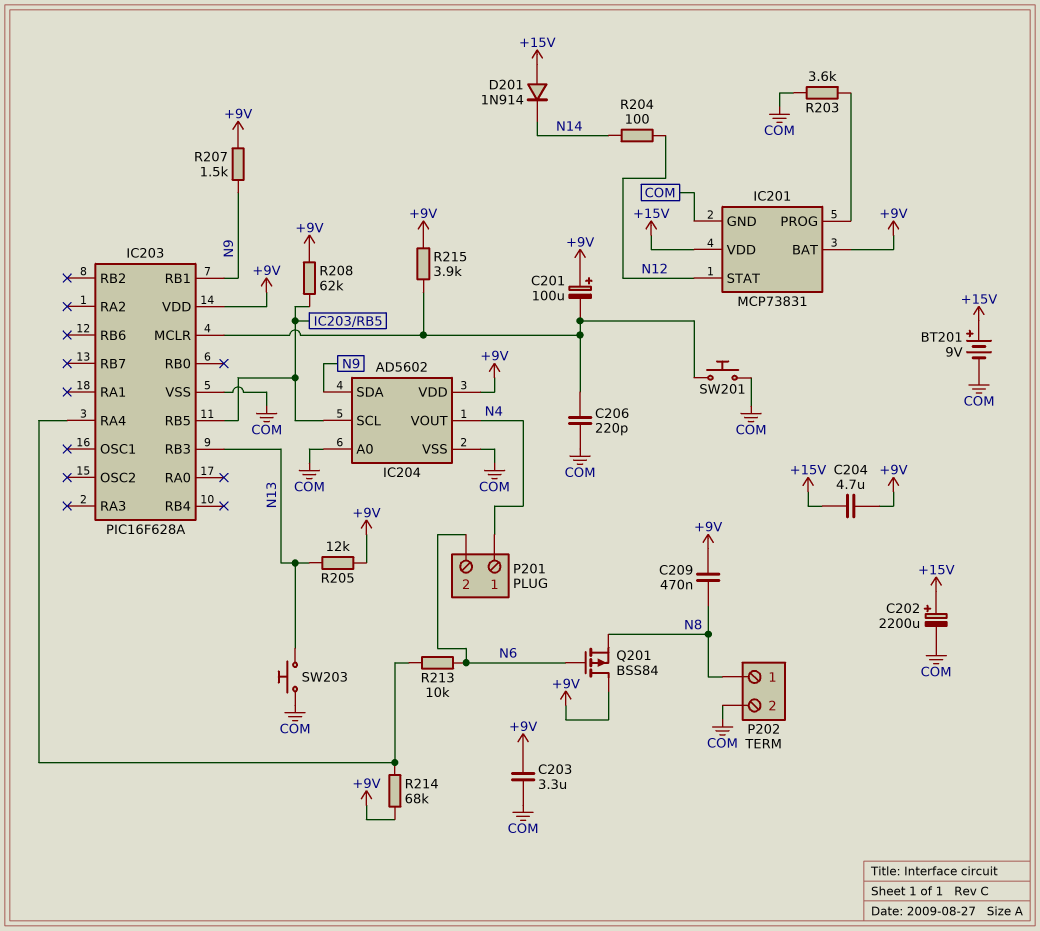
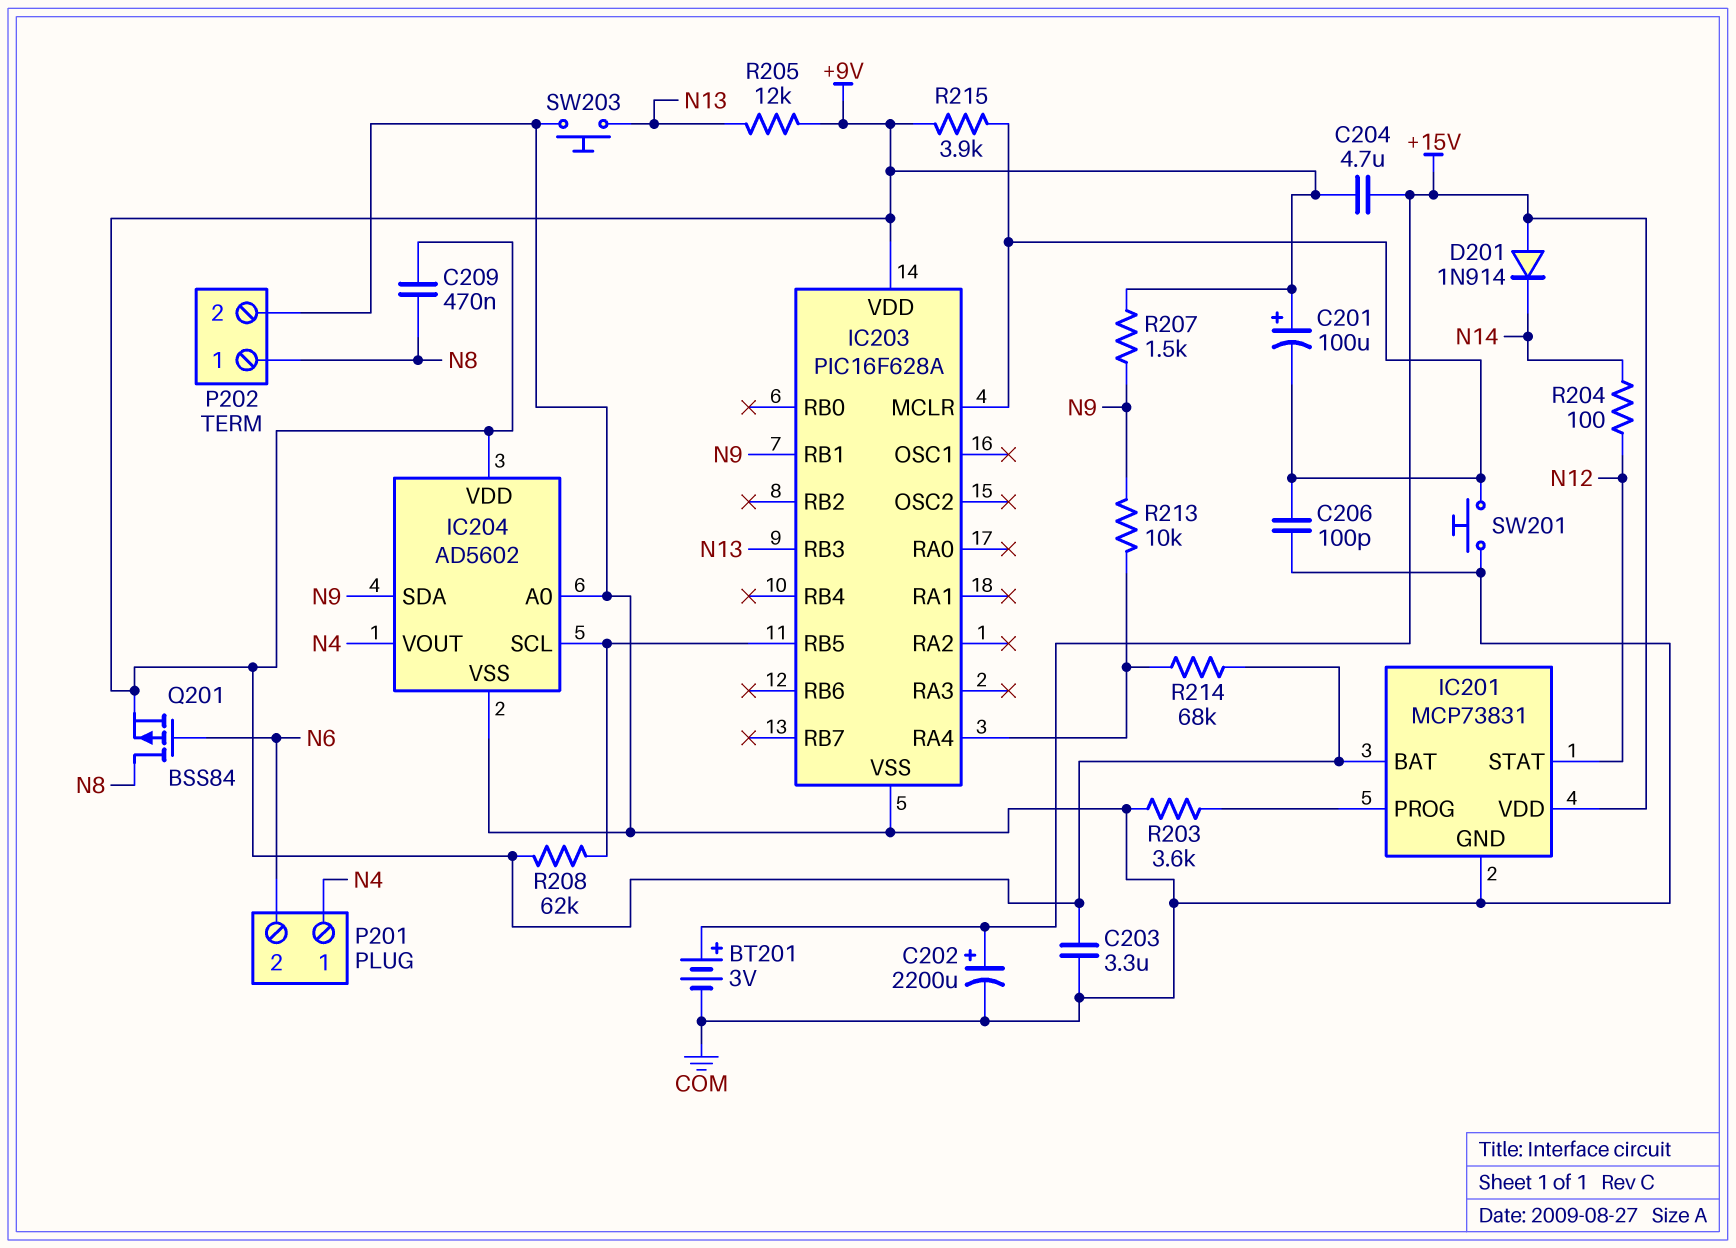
BT201: 9V (plus +15V, minus COM) -> 3V (plus +15V, minus COM)
C206: 220pF (COM, IC203/MCLR) -> 100pF (COM, IC203/MCLR)
Q201: PMOS BSS84 (G N6, D +9V, S N8) -> PMOS BSS84 (G N6, D N8, S +9V)
R213: 10k (IC203/RA4, N6) -> 10k (IC203/RA4, N9)

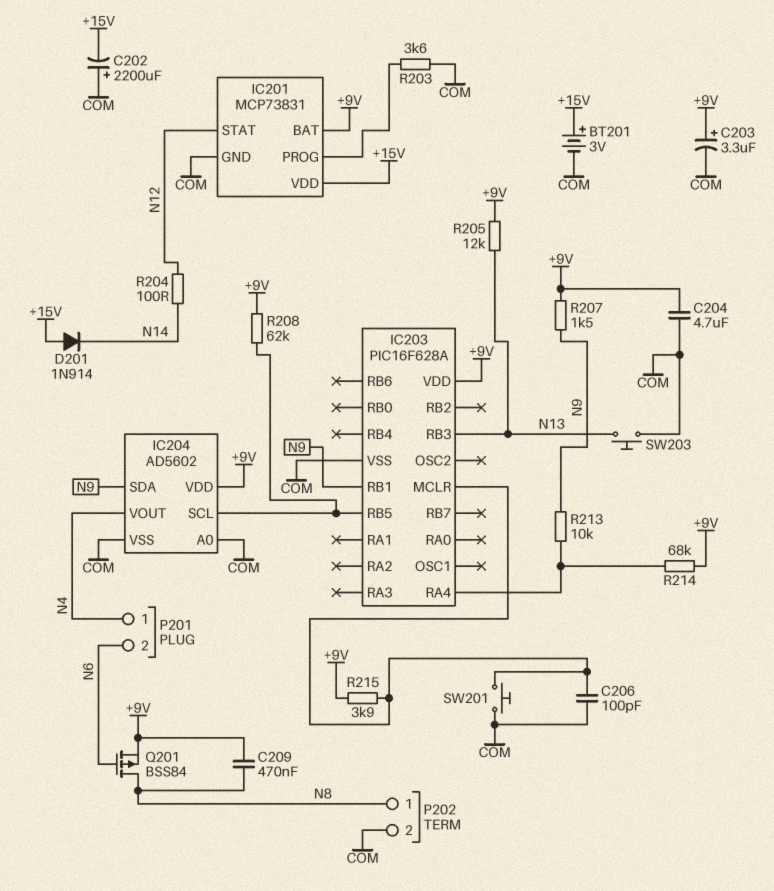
C201: 100uF (plus +9V, minus IC203/MCLR) -> none
C202: 2200uF (plus +15V, minus COM) -> 2200uF (plus COM, minus +15V)
C203: 3.3uF (+9V, COM) -> 3.3uF (plus +9V, minus COM)
C204: 4.7uF (+9V, +15V) -> 4.7uF (+9V, COM)

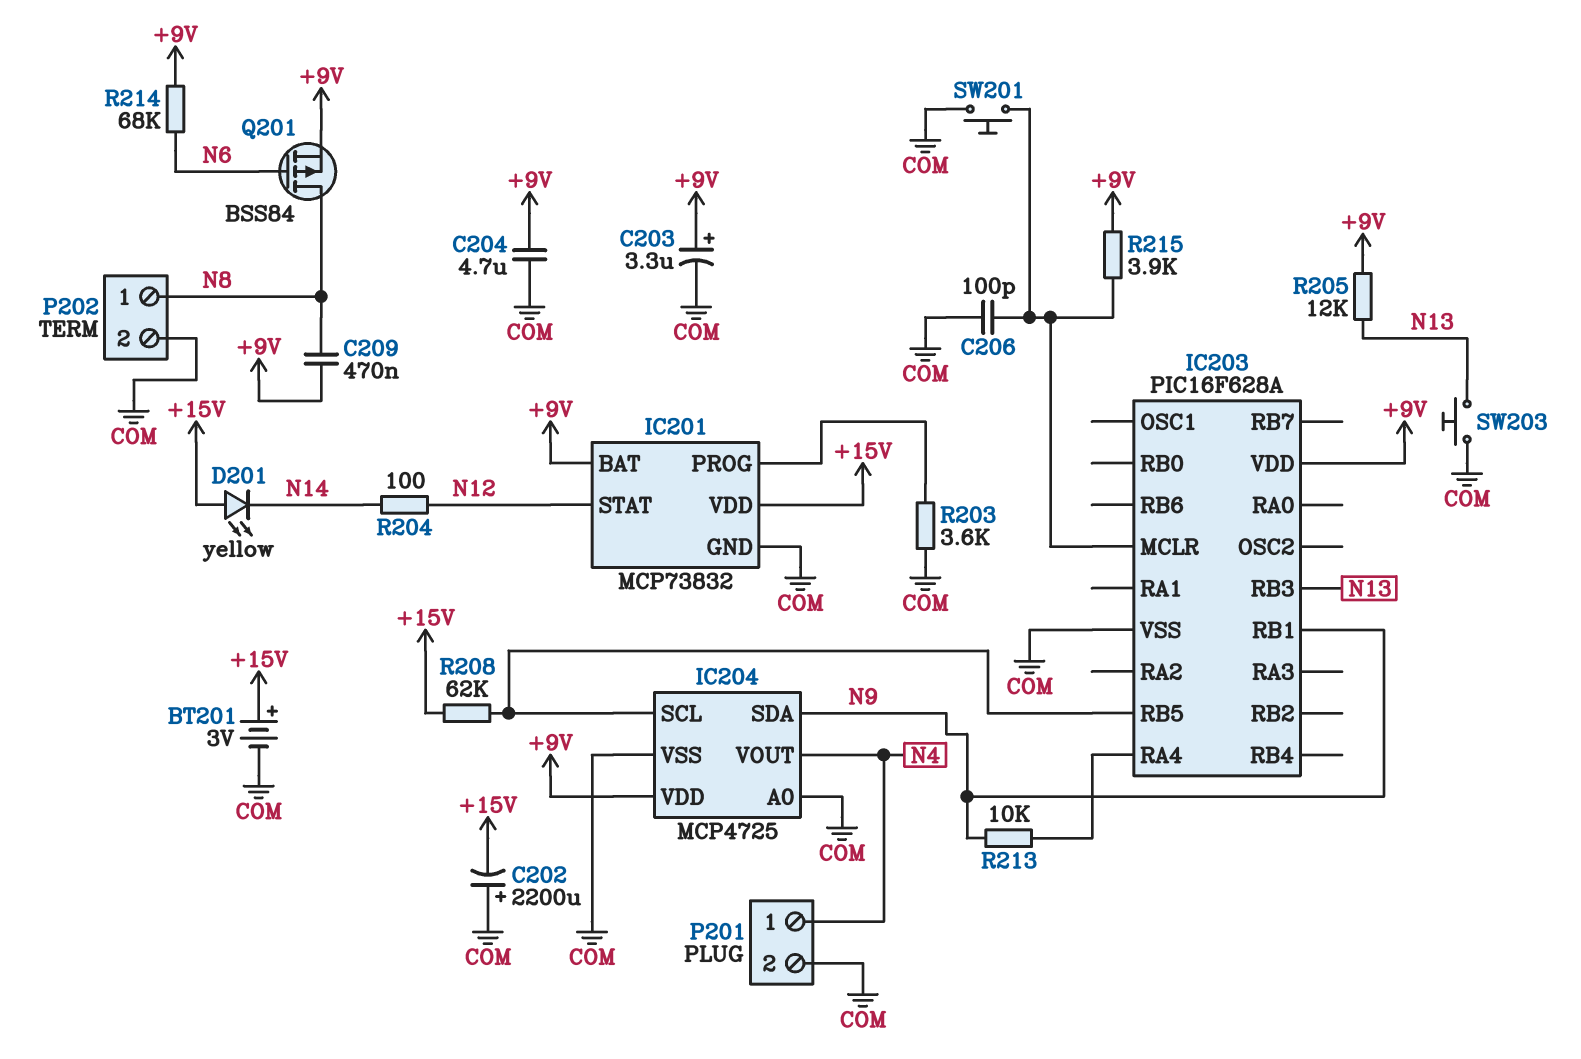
D201: diode 1N914 (A +15V, K N14) -> LED yellow (A +15V, K N14)
IC201: MCP73831 -> MCP73832
IC204: AD5602 -> MCP4725
P201 pin 2: N6 -> COM
R207: 1.5k (+9V, N9) -> none
R208: 62k (+9V, IC203/RB5) -> 62k (+15V, IC203/RB5)
R214: 68k (+9V, IC203/RA4) -> 68k (+9V, N6)

